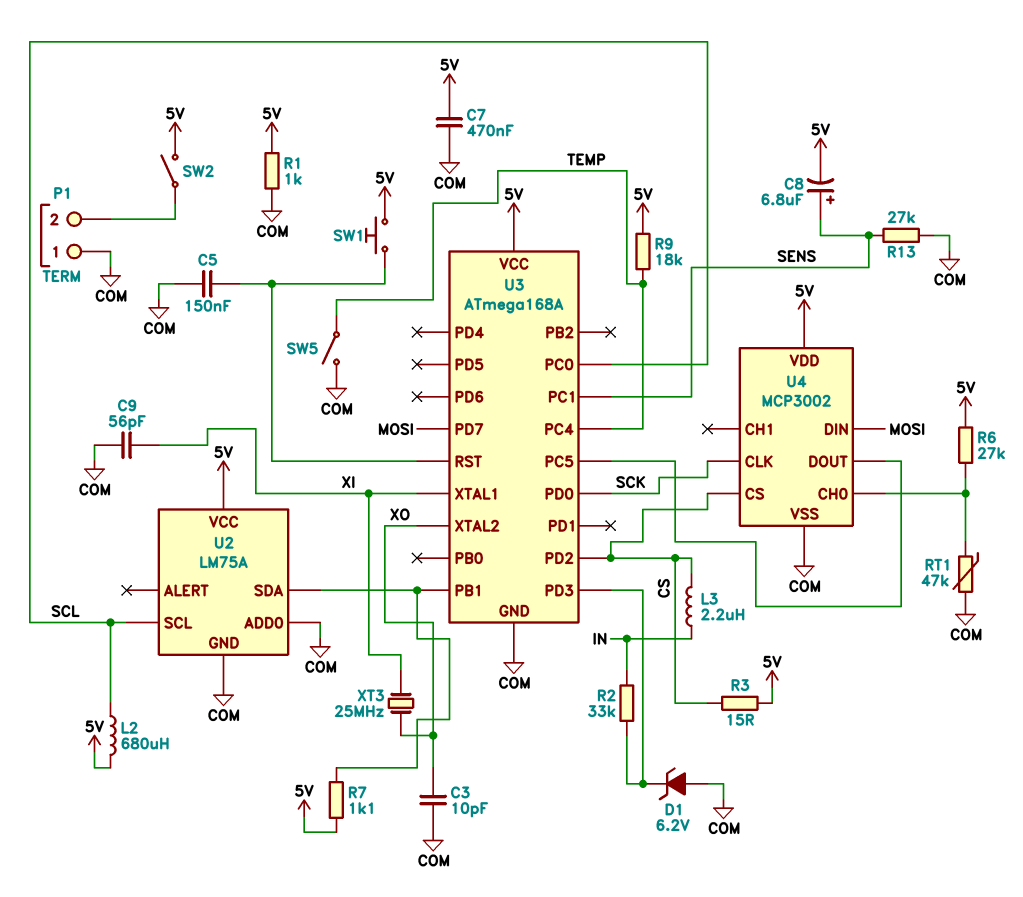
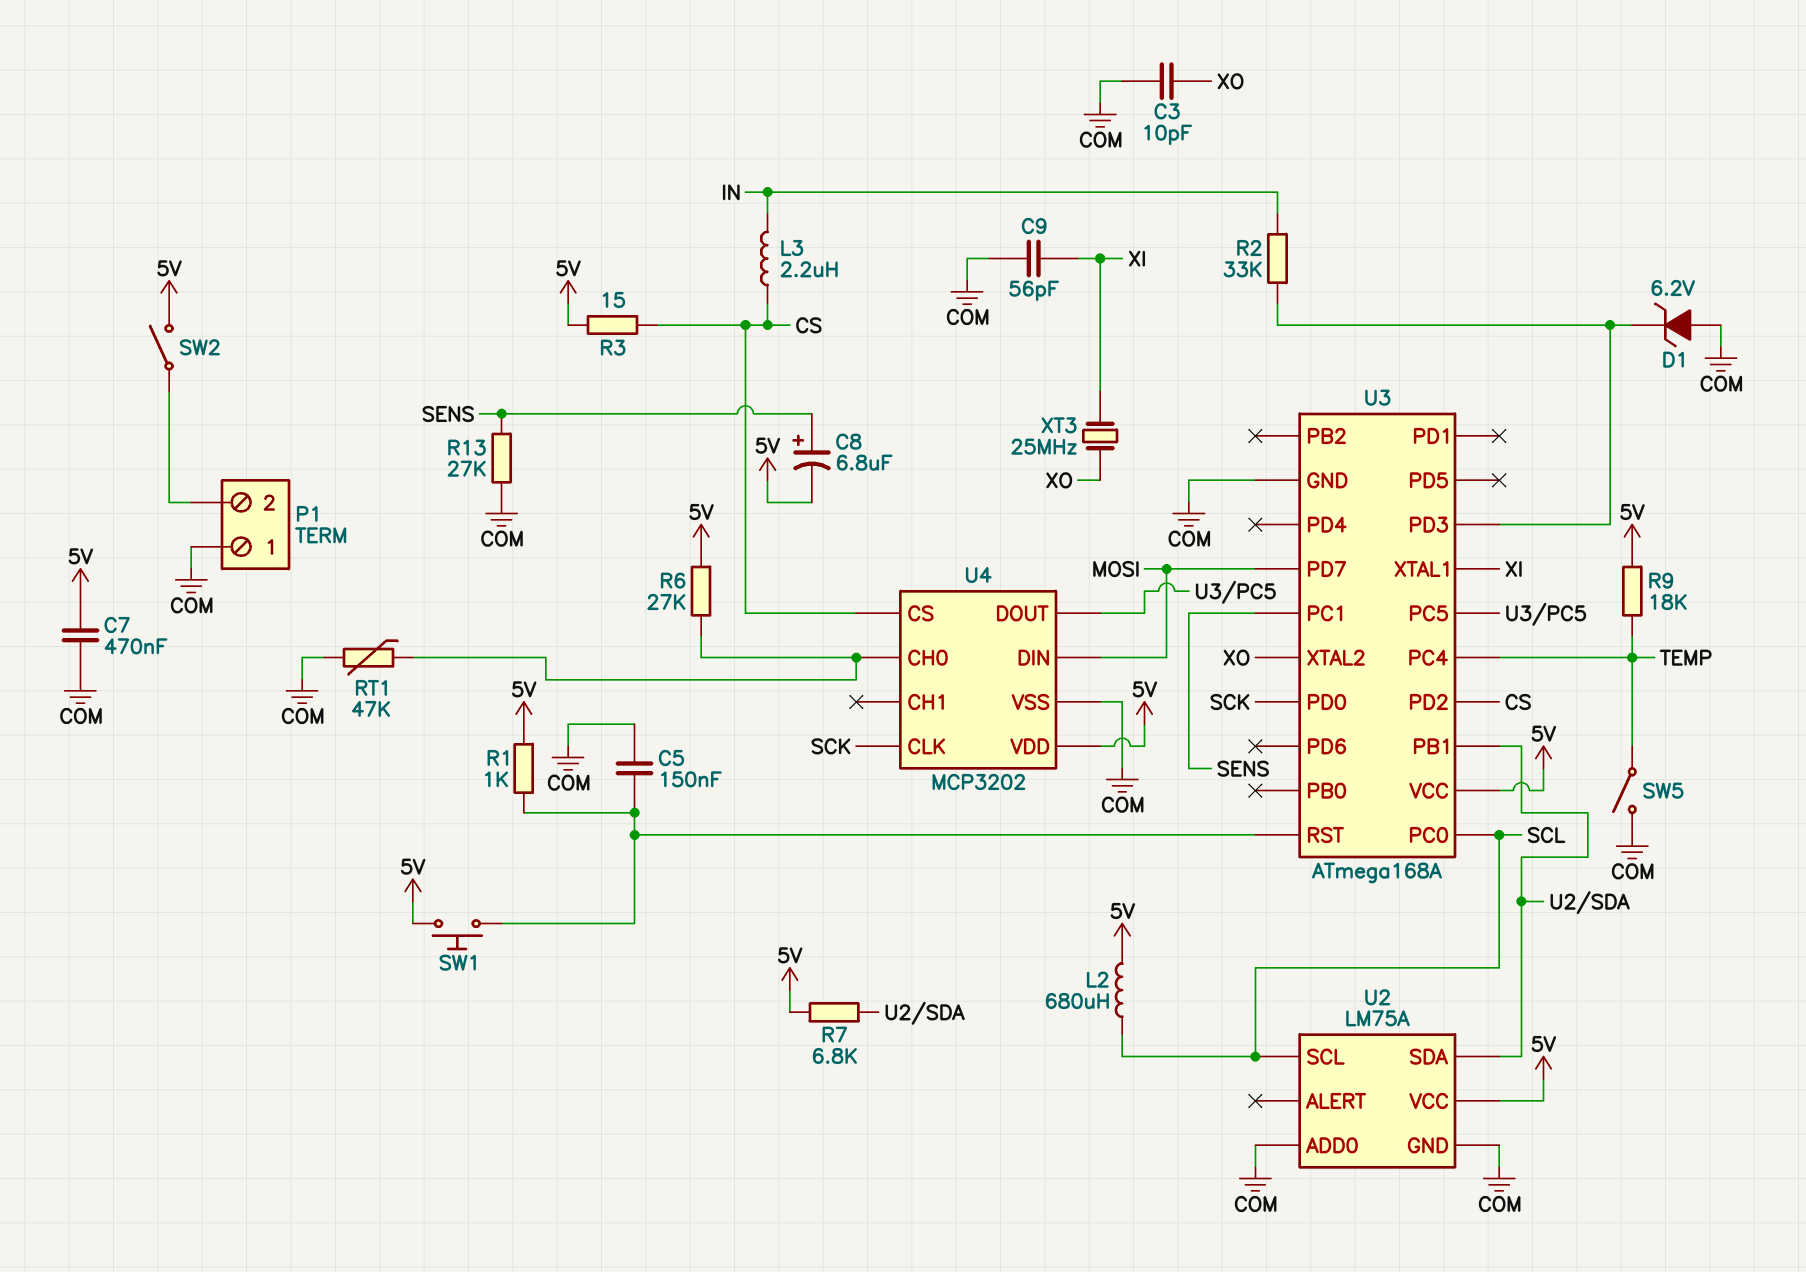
R1: 1k (5V, COM) -> 1k (5V, U3/RST)
R7: 1.1k (5V, U2/SDA) -> 6.8k (5V, U2/SDA)
U4: MCP3002 -> MCP3202

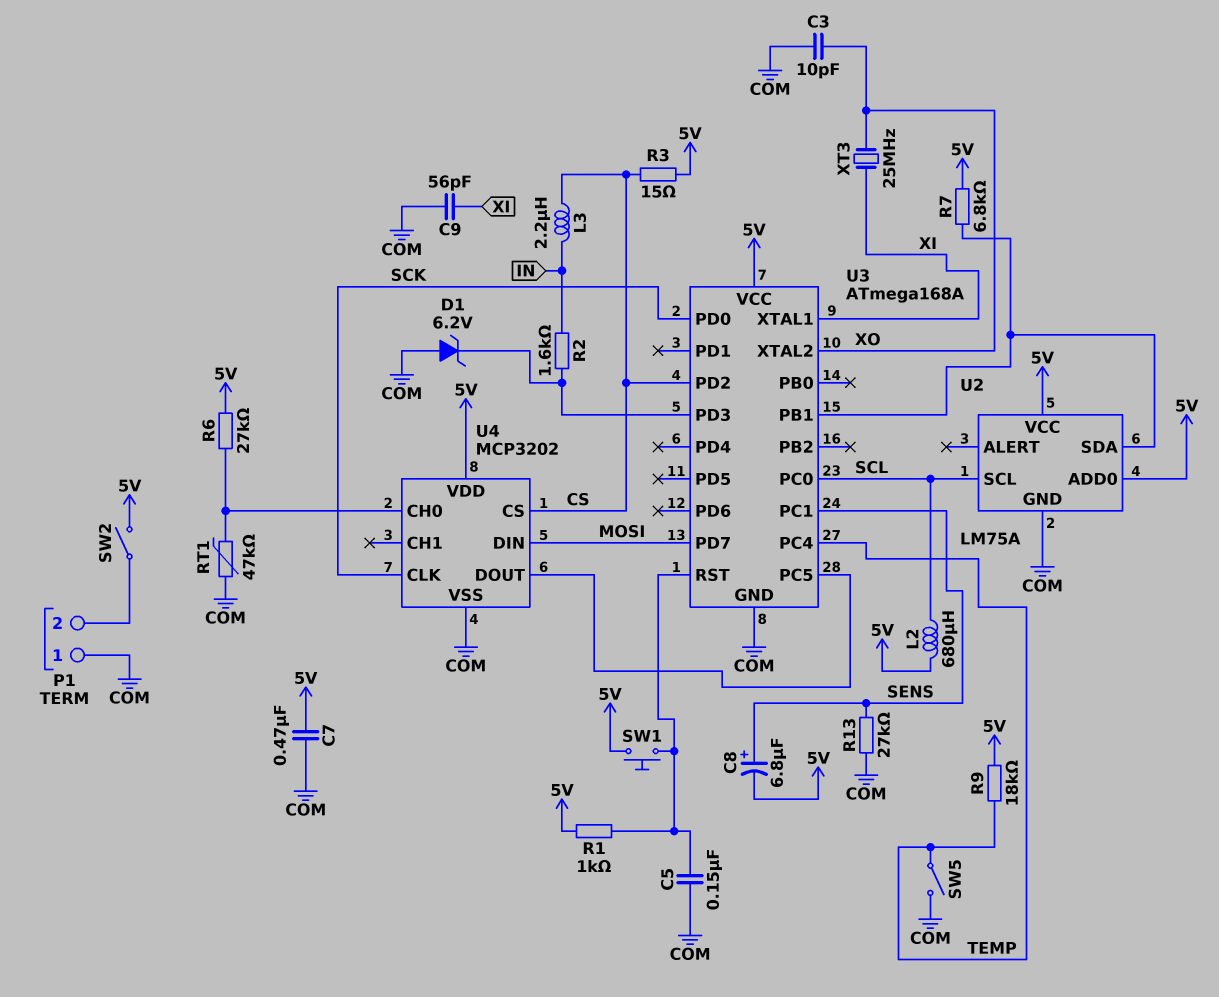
R2: 33k (IN, U3/PD3) -> 1.6k (IN, U3/PD3)
U2 pin ADD0: COM -> 5V

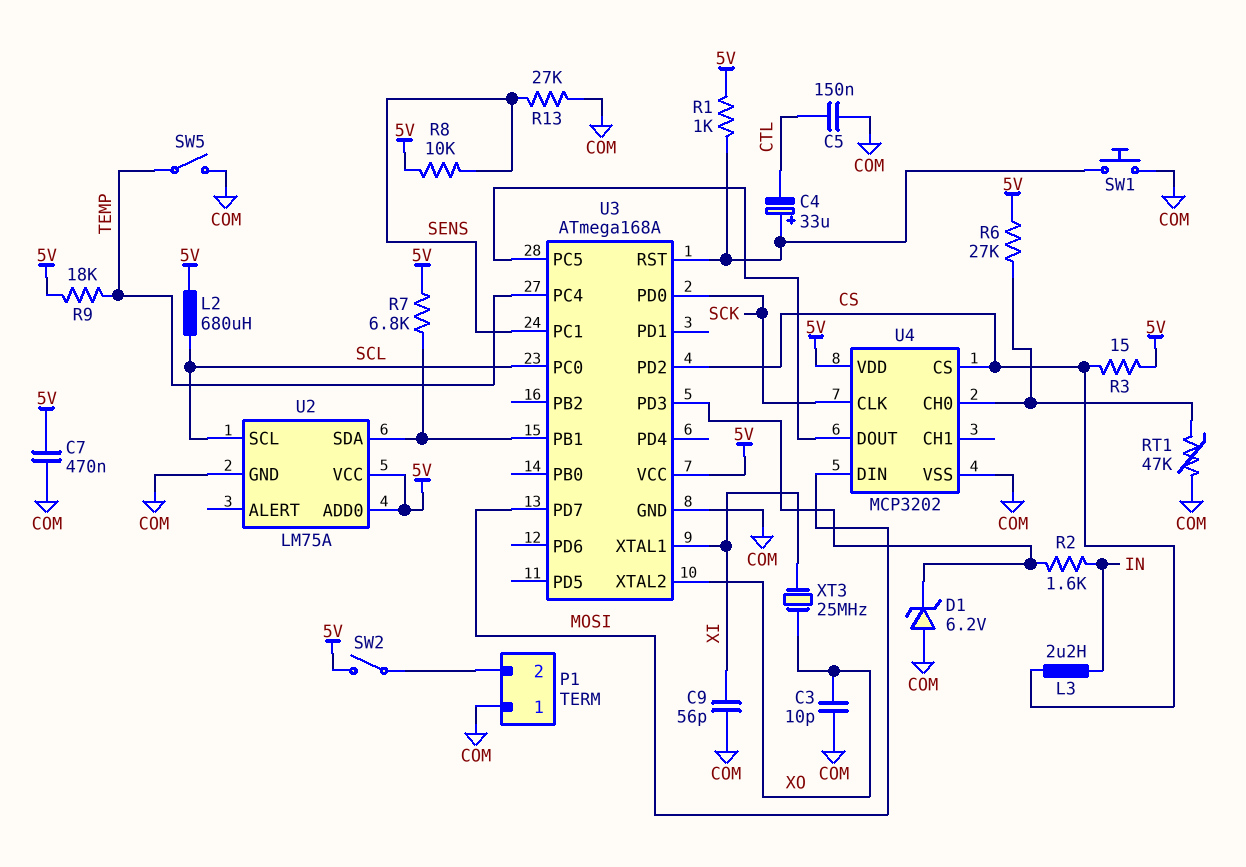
C4: none -> 33uF (plus U3/RST, minus CTL)
C5: 150nF (COM, U3/RST) -> 150nF (COM, CTL)
C8: 6.8uF (plus SENS, minus 5V) -> none
R8: none -> 10k (5V, SENS)
SW1: button (5V, U3/RST) -> button (COM, U3/RST)

